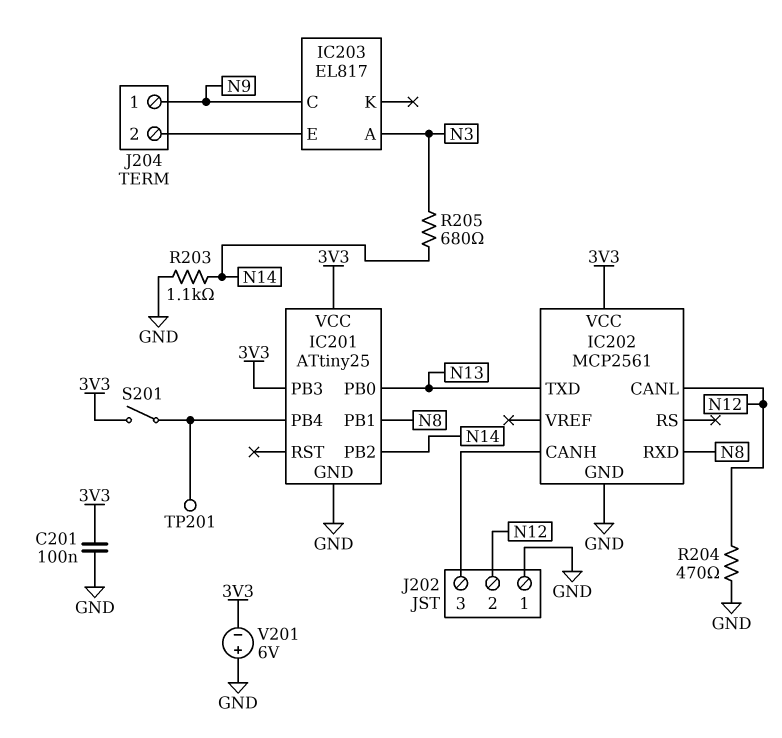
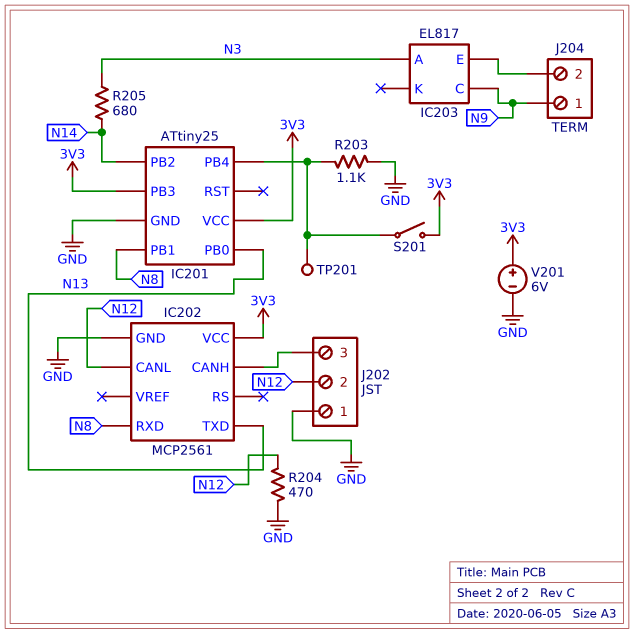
C201: 100nF (3V3, GND) -> none
R203: 1.1k (GND, N14) -> 1.1k (GND, IC201/PB4)
V201: 6V (plus GND, minus 3V3) -> 6V (plus 3V3, minus GND)

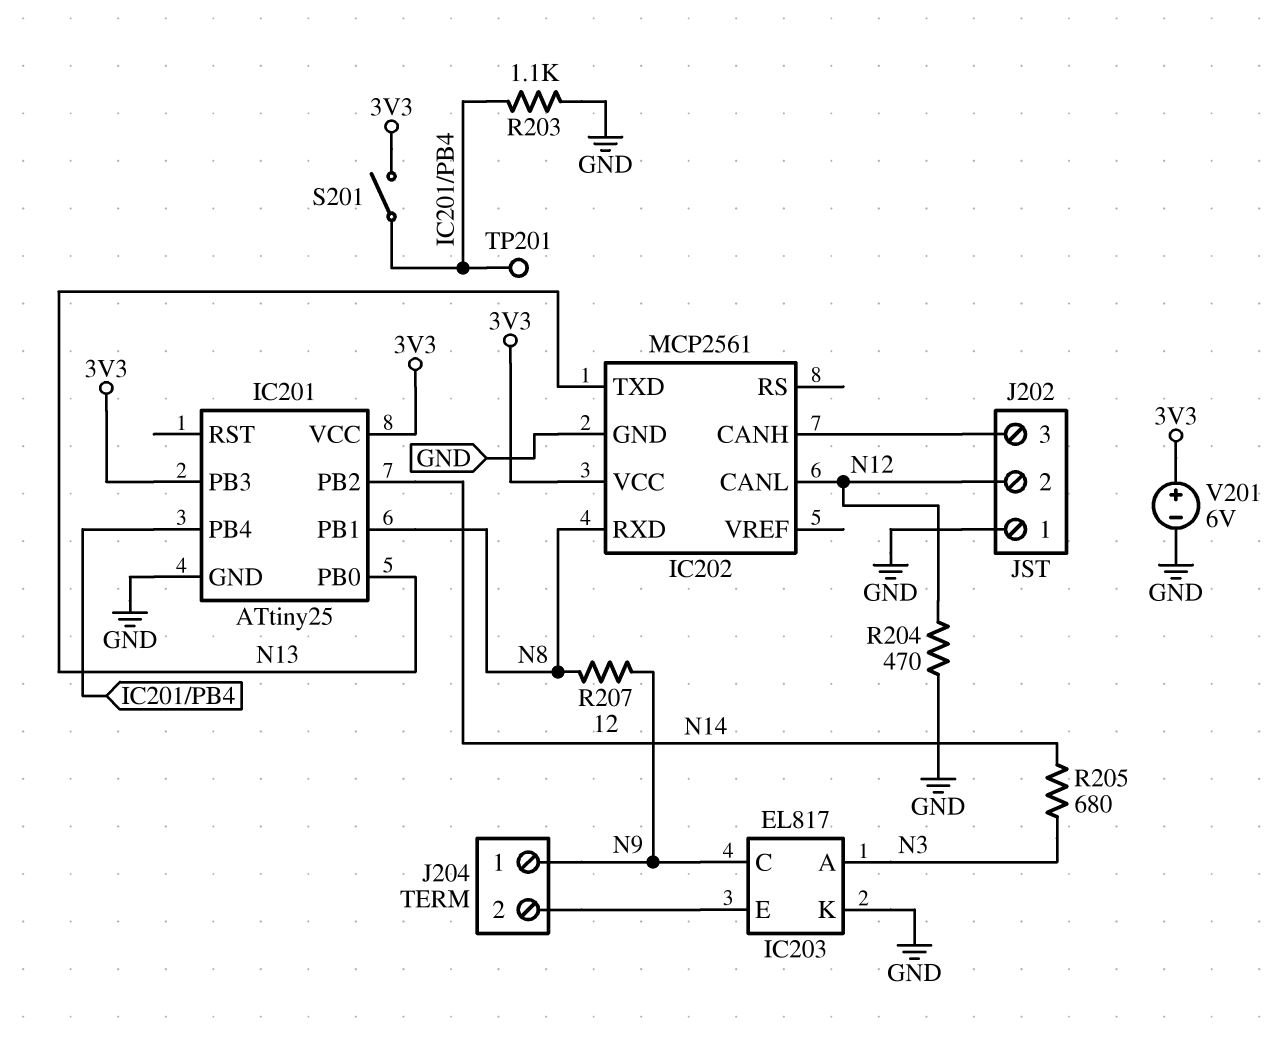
IC203 pin K: none -> GND
R207: none -> 12 (N8, N9)

